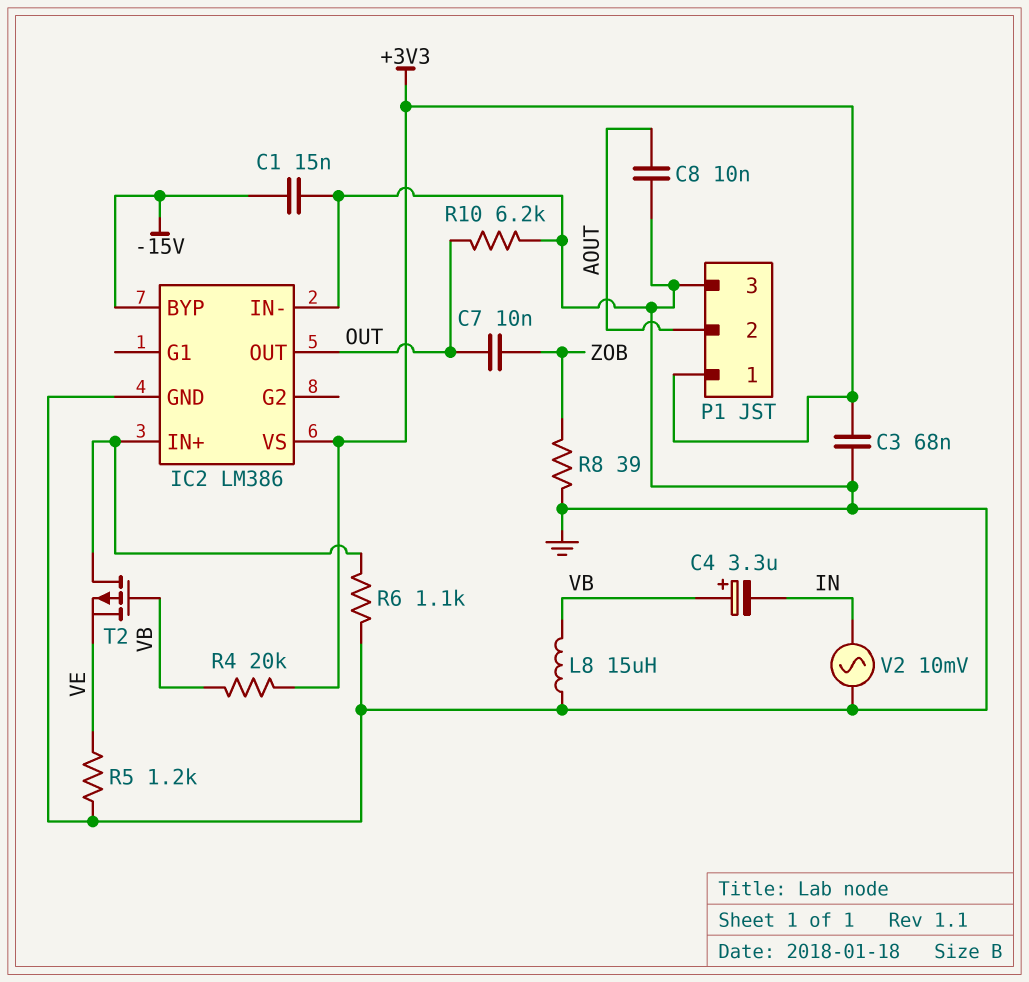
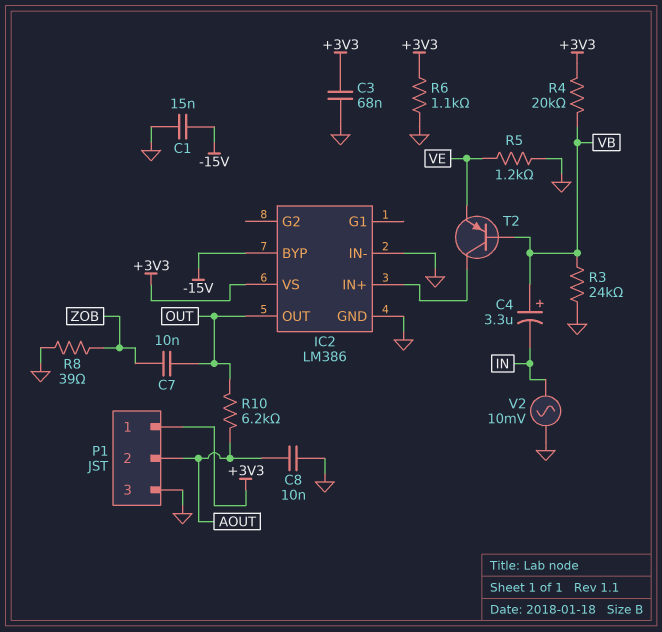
L8: 15uH (GND, VB) -> none
R3: none -> 24k (GND, VB)
R6: 1.1k (GND, IC2/IN+) -> 1.1k (+3V3, GND)
R10: 6.2k (GND, OUT) -> 6.2k (AOUT, OUT)
T2: PMOS (G VB, D IC2/IN+, S VE) -> PNP (B VB, C IC2/IN+, E VE)

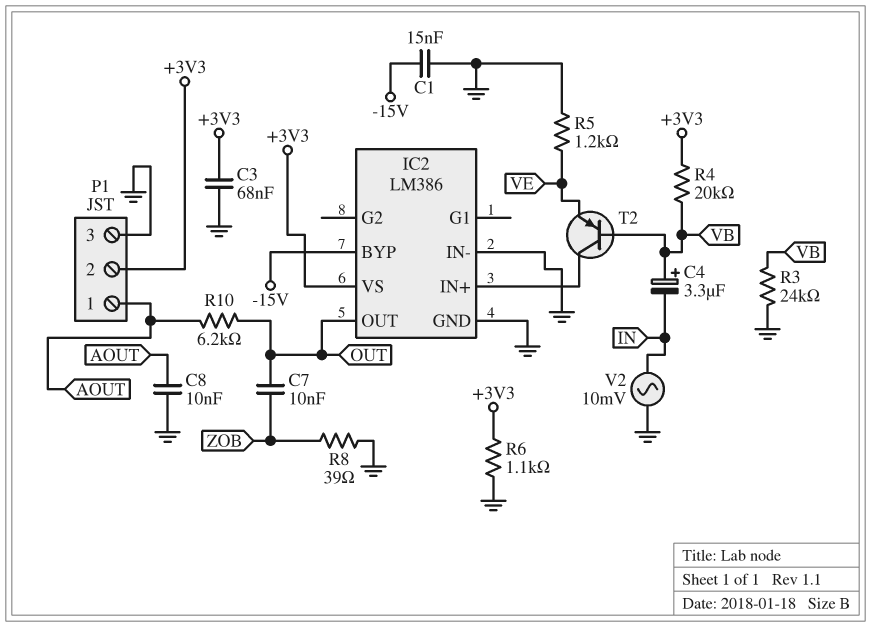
P1 pin 1: +3V3 -> AOUT
P1 pin 2: AOUT -> +3V3

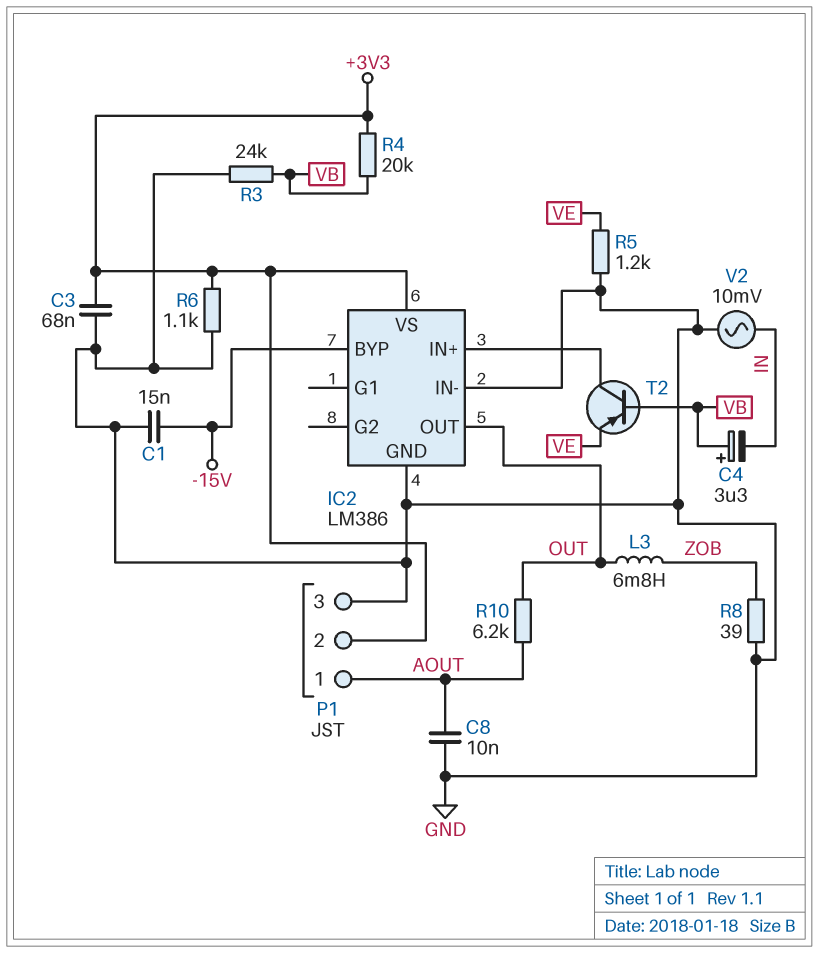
C7: 10nF (OUT, ZOB) -> none
L3: none -> 6.8mH (OUT, ZOB)

